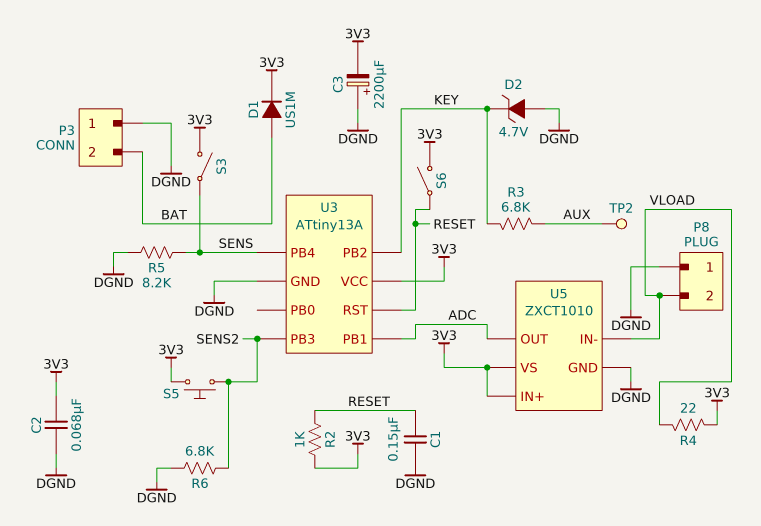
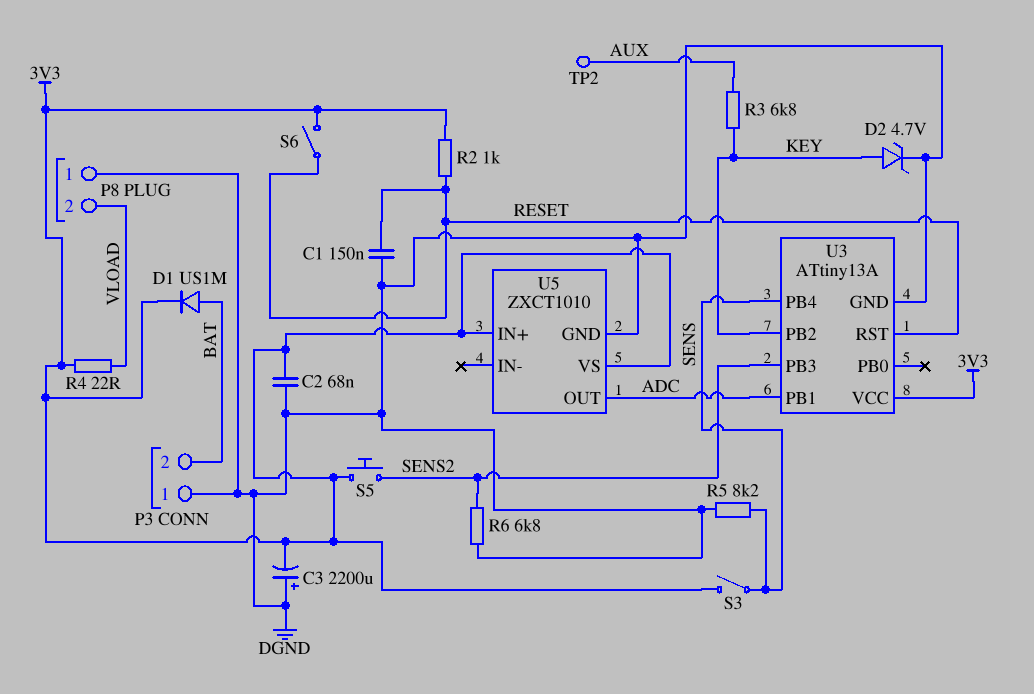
D2: zener 4.7V (A DGND, K KEY) -> zener 4.7V (A KEY, K DGND)
U5 pin IN-: VLOAD -> none

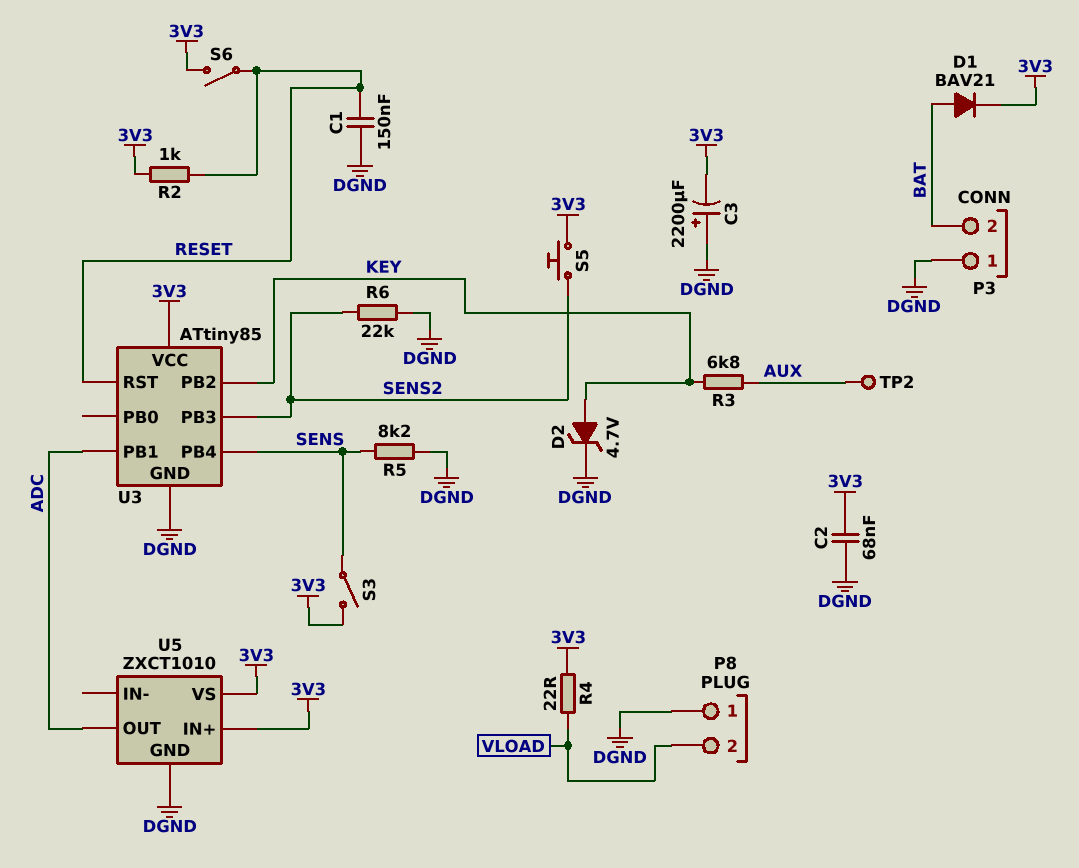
D1: diode US1M (A BAT, K 3V3) -> diode BAV21 (A BAT, K 3V3)
R6: 6.8k (DGND, SENS2) -> 22k (DGND, SENS2)
U3: ATtiny13A -> ATtiny85

